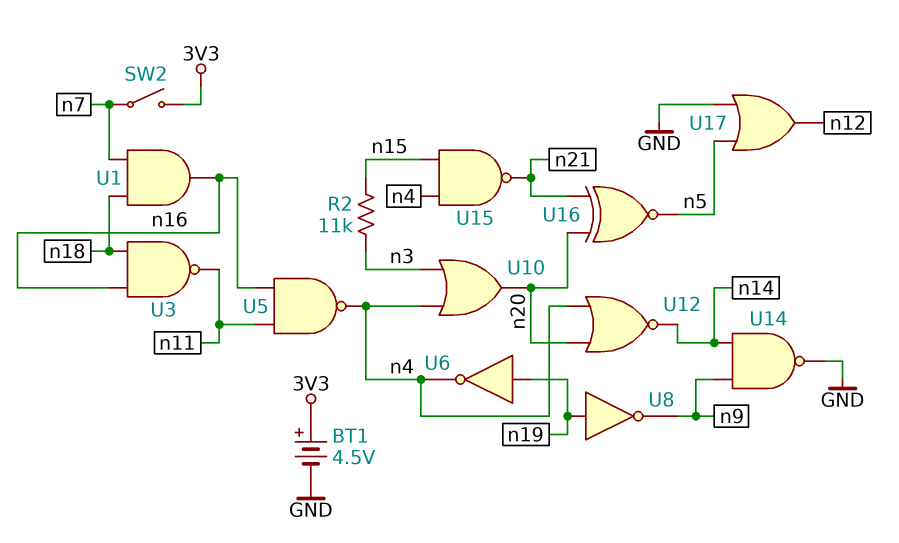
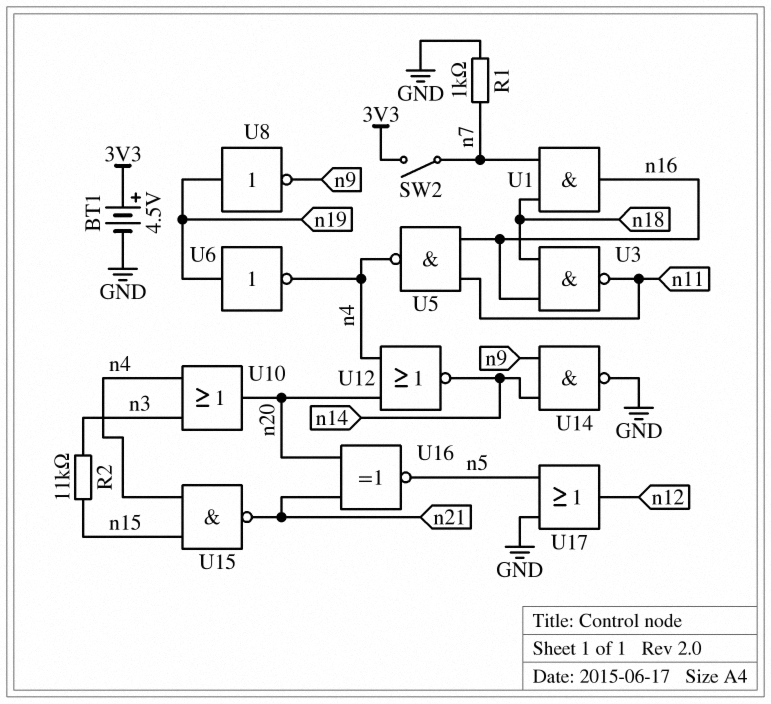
R1: none -> 1k (GND, n7)

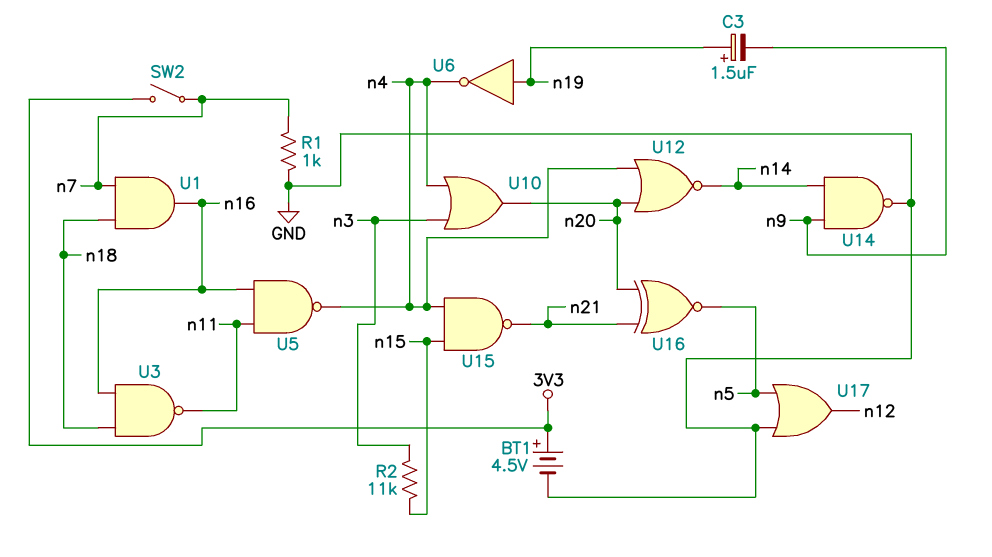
C3: none -> 1.5uF (plus n19, minus n9)
U8: NOT (in n19, out n9) -> none

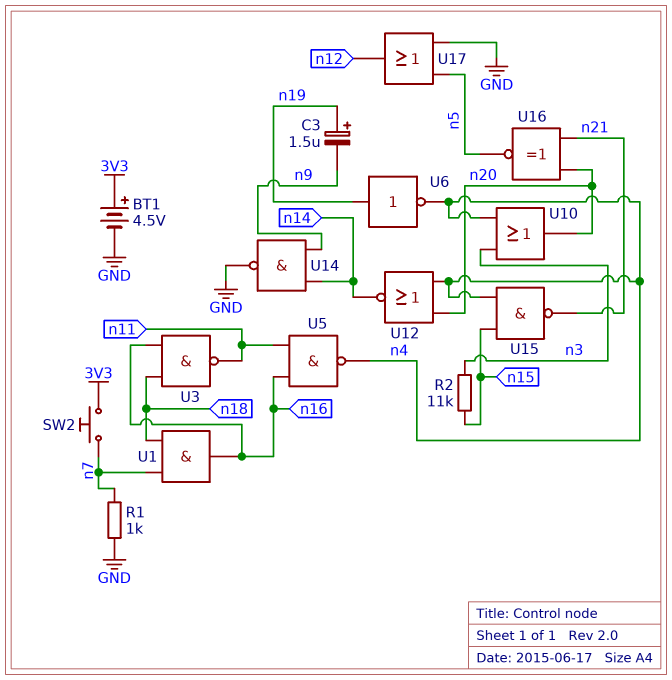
SW2: switch (3V3, n7) -> button (3V3, n7)

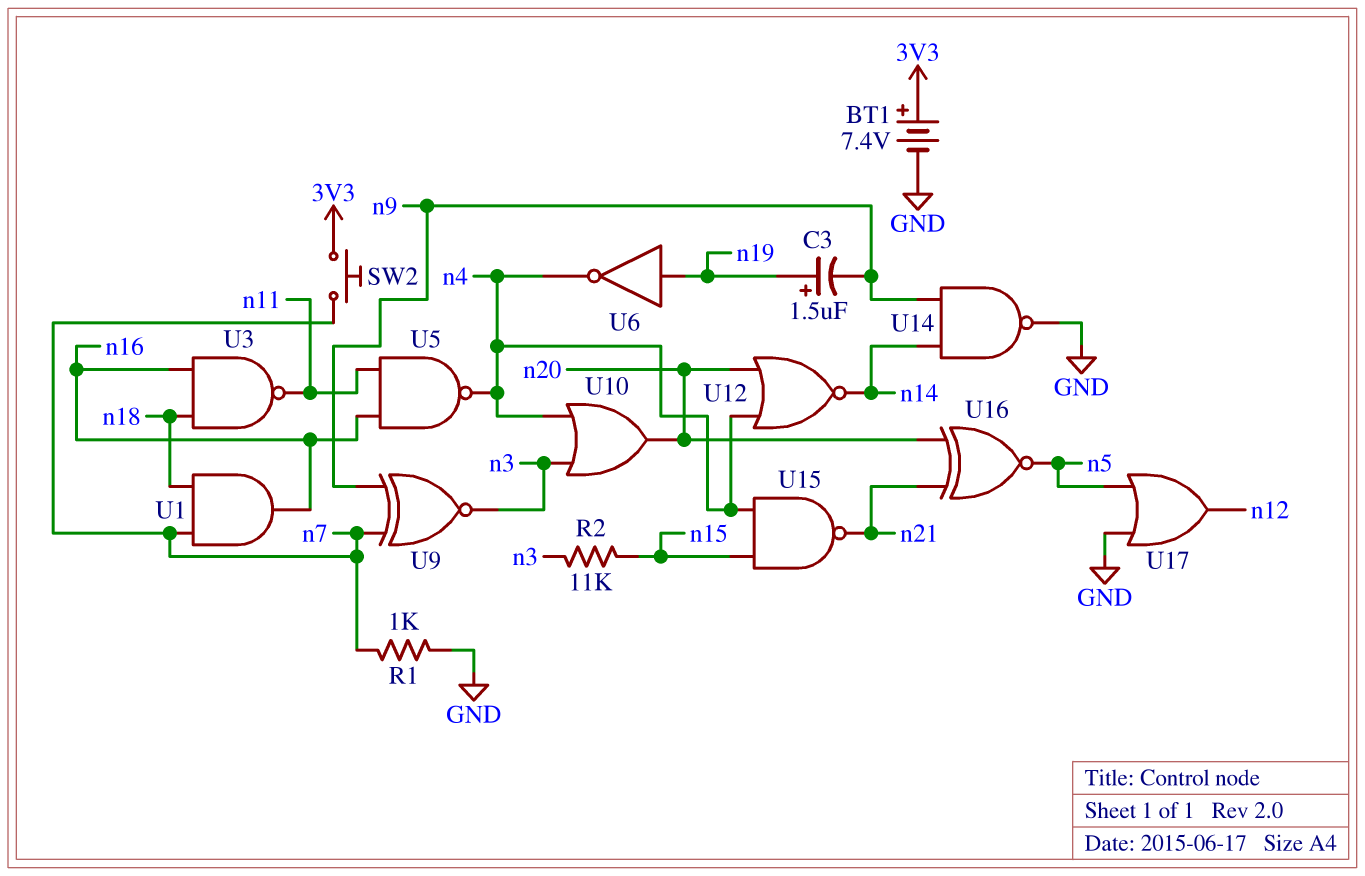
BT1: 4.5V (plus 3V3, minus GND) -> 7.4V (plus 3V3, minus GND)
U9: none -> XNOR (in n7, in n9, out n3)

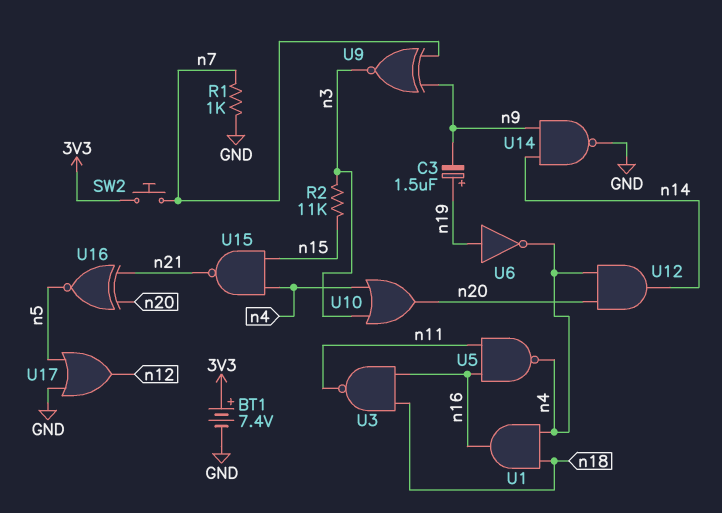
U1: AND (in n7, in n18, out n16) -> AND (in n4, in n18, out n16)
U12: NOR (in n4, in n20, out n14) -> AND (in n4, in n20, out n14)

